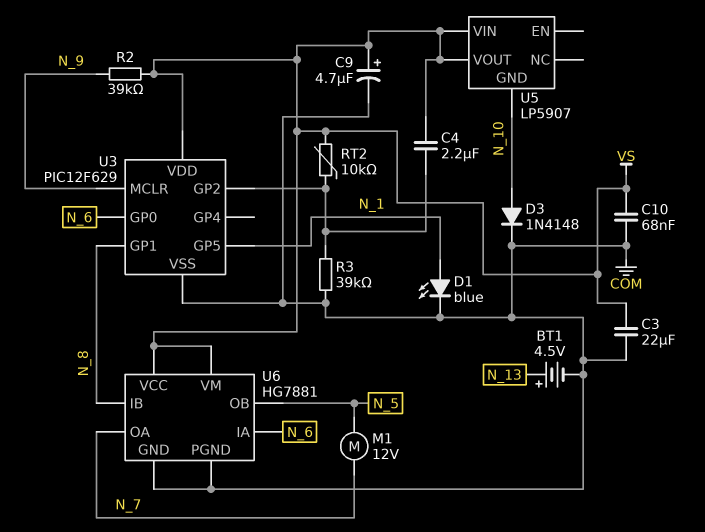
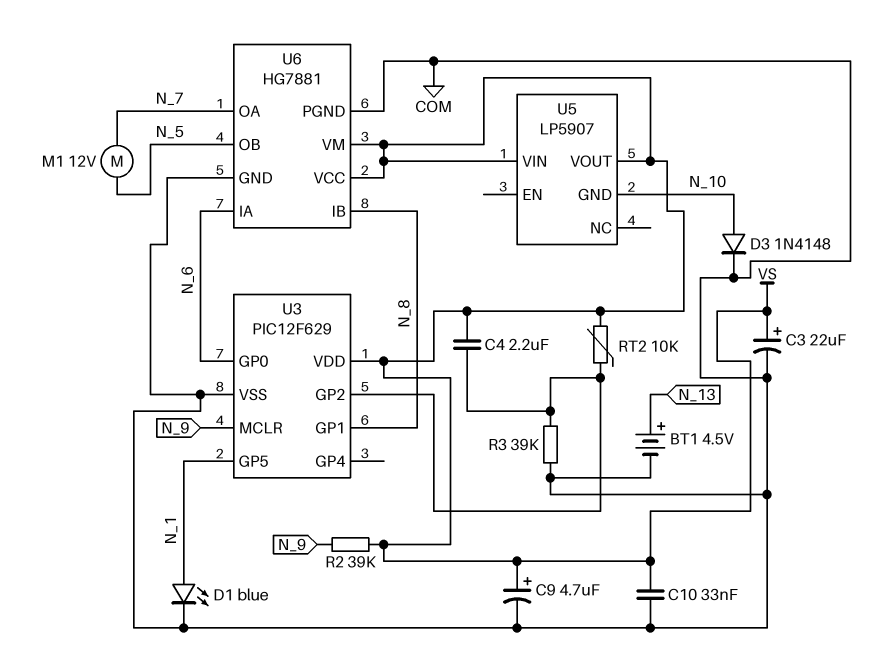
C3: 22uF (COM, VS) -> 22uF (plus VS, minus COM)
C10: 68nF (COM, VS) -> 33nF (COM, VS)

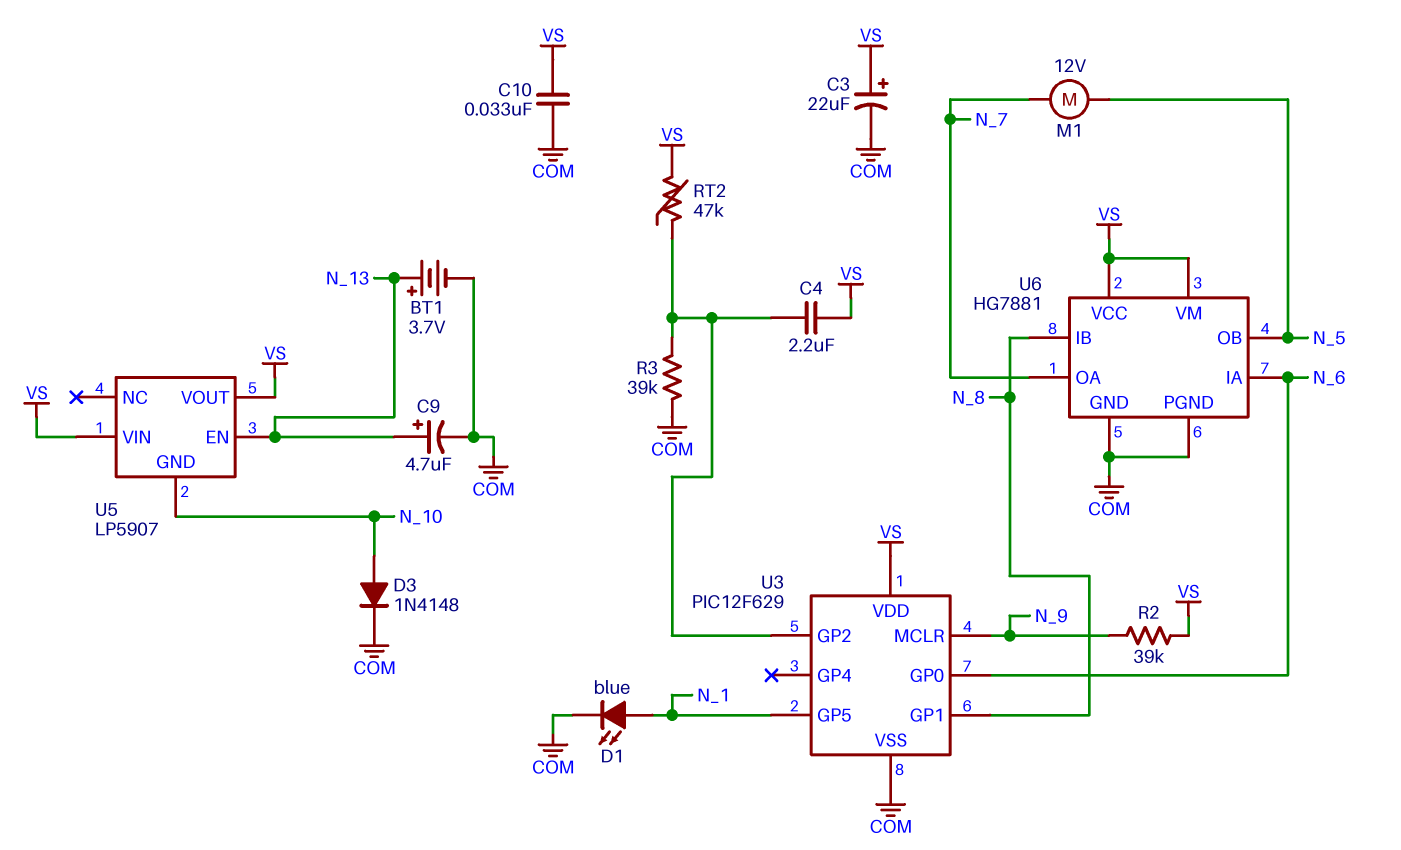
BT1: 4.5V (plus N_13, minus COM) -> 3.7V (plus N_13, minus COM)
C9: 4.7uF (plus VS, minus COM) -> 4.7uF (plus N_13, minus COM)
RT2: 10k (U3/GP2, VS) -> 47k (U3/GP2, VS)
U5 pin EN: none -> N_13

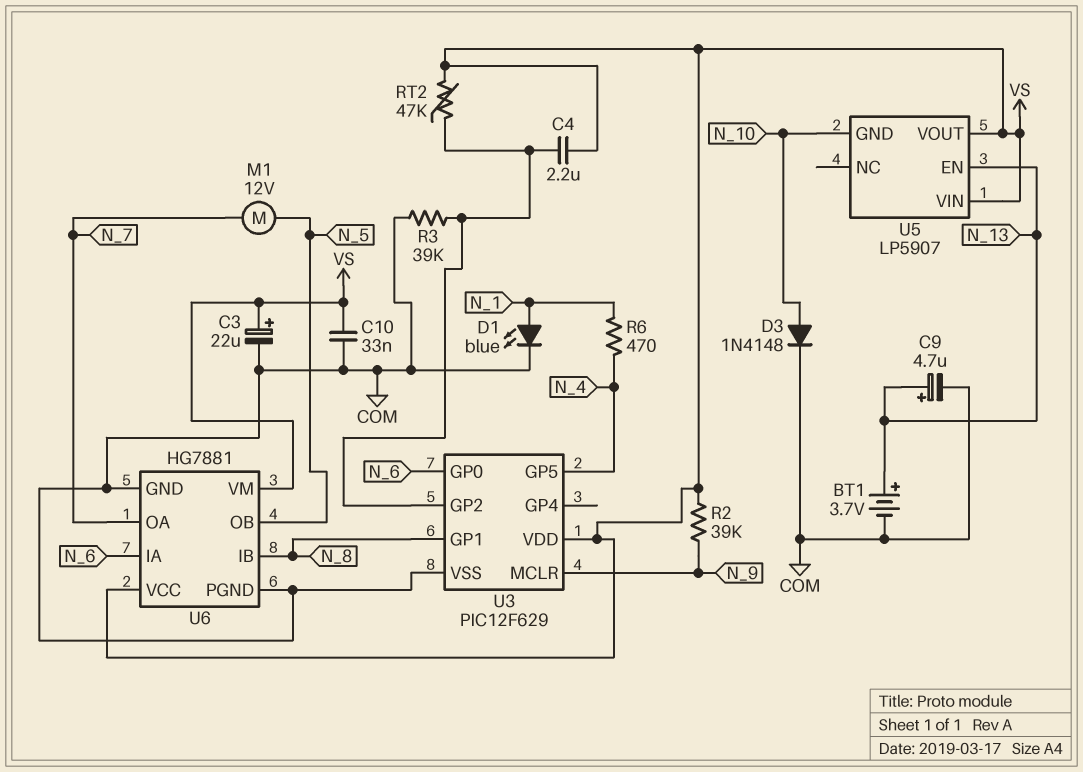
R6: none -> 470 (N_1, N_4)
U3 pin GP5: N_1 -> N_4

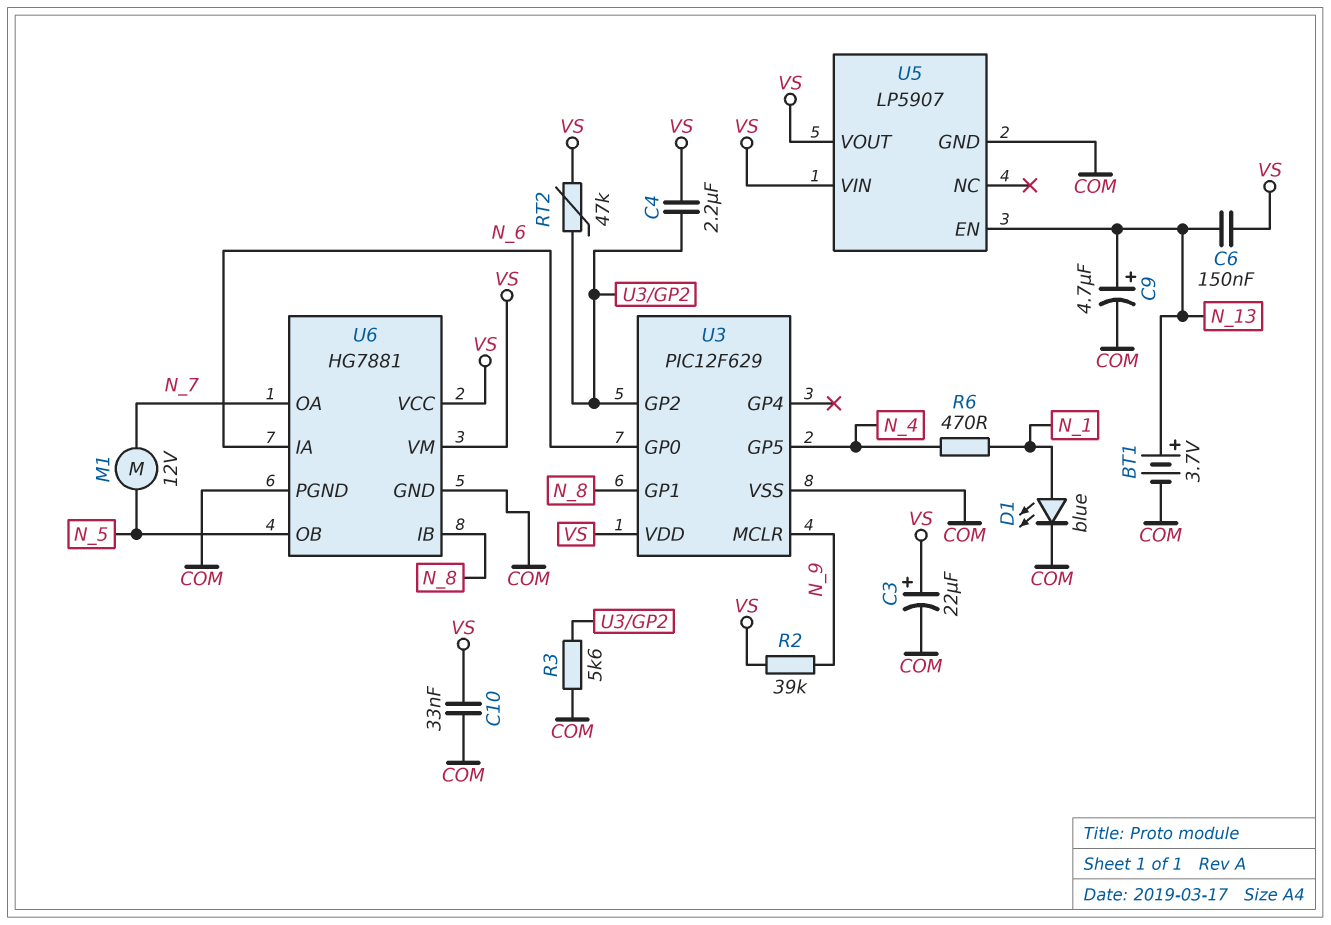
C6: none -> 150nF (N_13, VS)
D3: diode 1N4148 (A N_10, K COM) -> none
R3: 39k (COM, U3/GP2) -> 5.6k (COM, U3/GP2)
U5 pin GND: N_10 -> COM

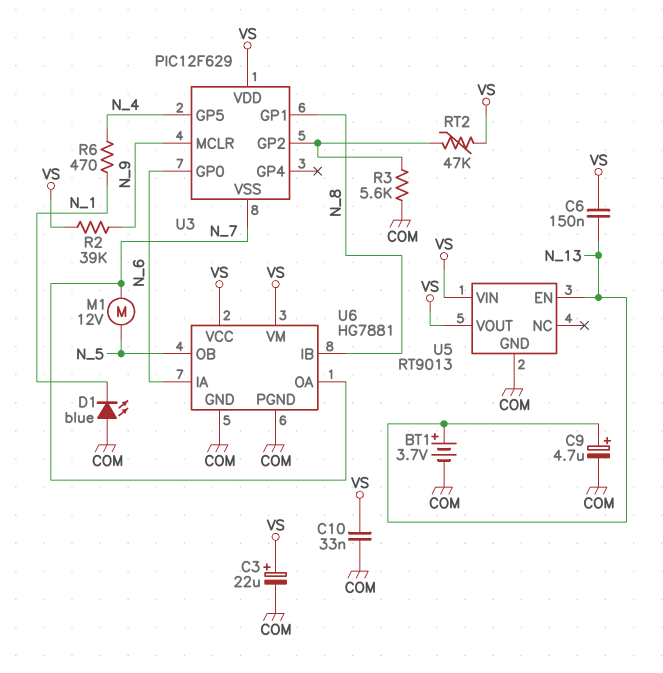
C4: 2.2uF (U3/GP2, VS) -> none
D1: LED blue (A N_1, K COM) -> LED blue (A COM, K N_1)
U3 pin VSS: COM -> N_7
U5: LP5907 -> RT9013

